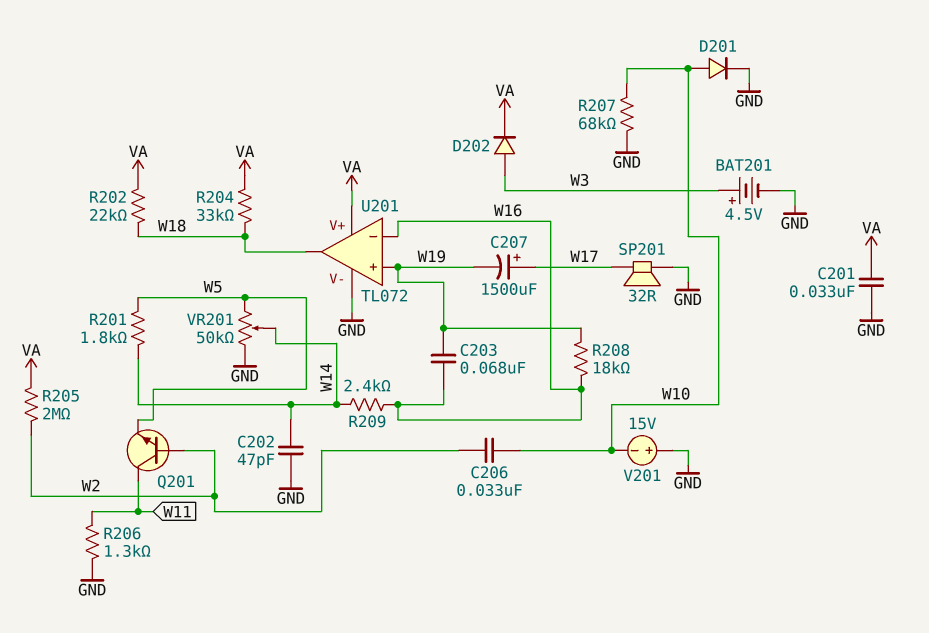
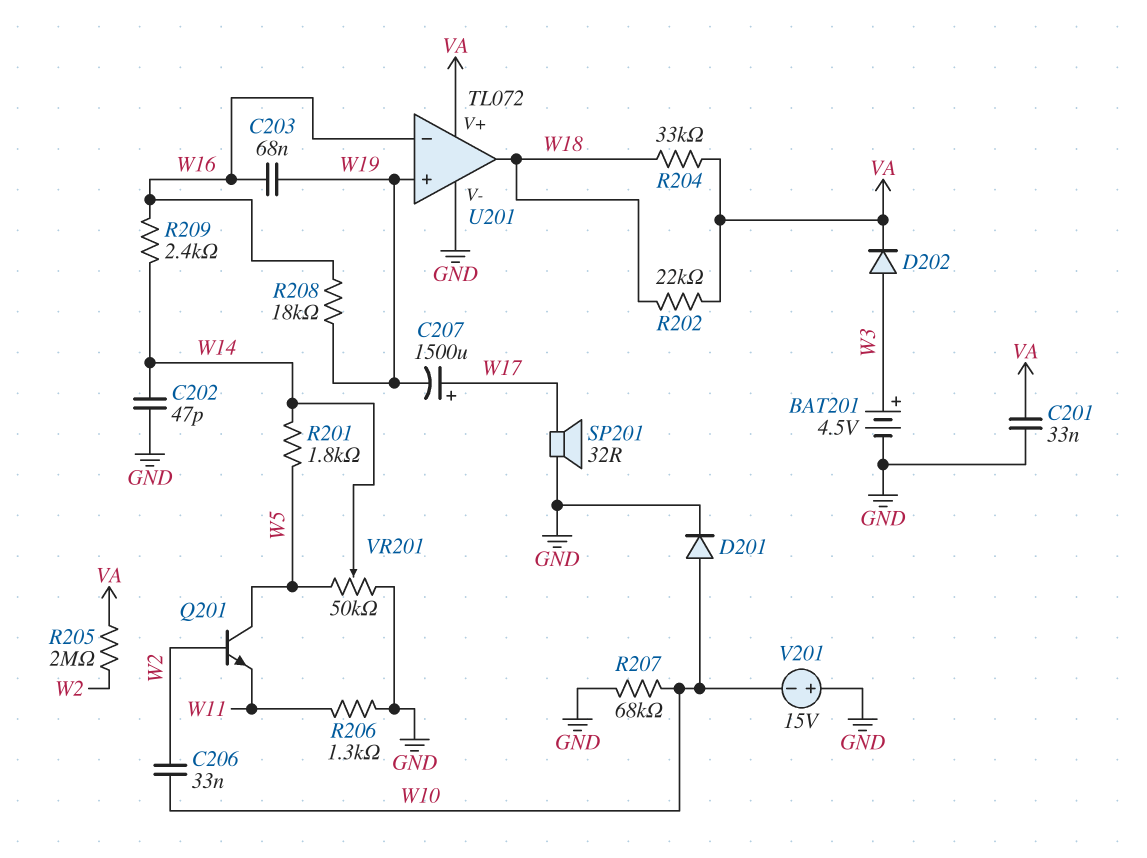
Q201: NPN (B W2, C W11, E W5) -> NPN (B W2, C W5, E W11)

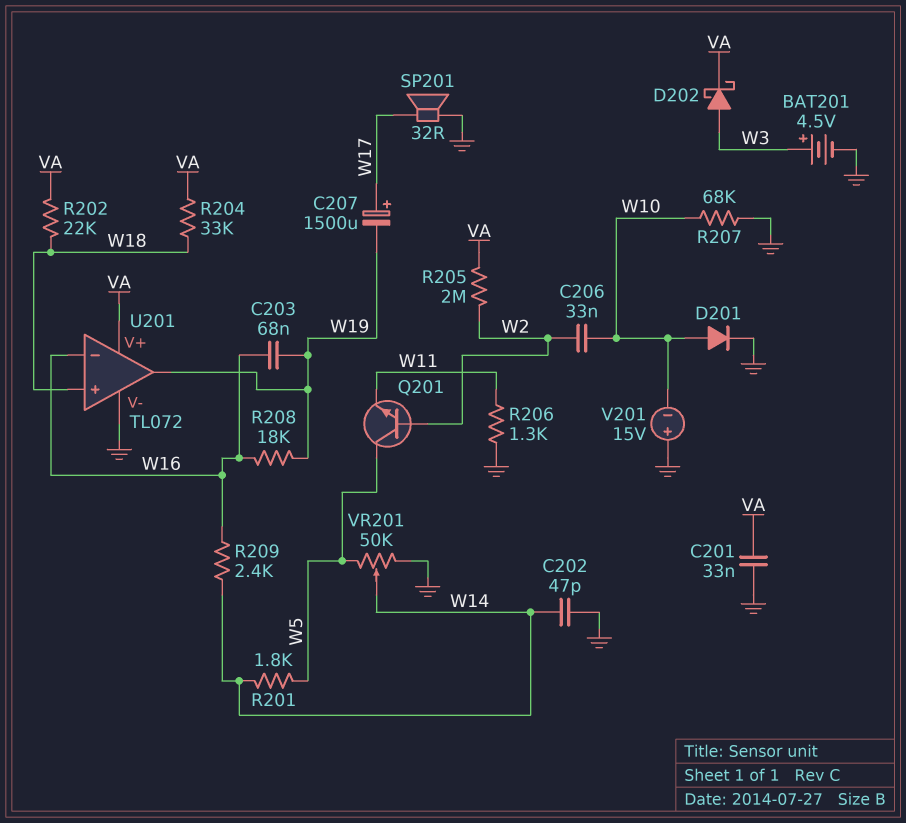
D202: diode (A W3, K VA) -> schottky (A W3, K VA)
U201 pin in+: W19 -> W18
U201 pin out: W18 -> W19

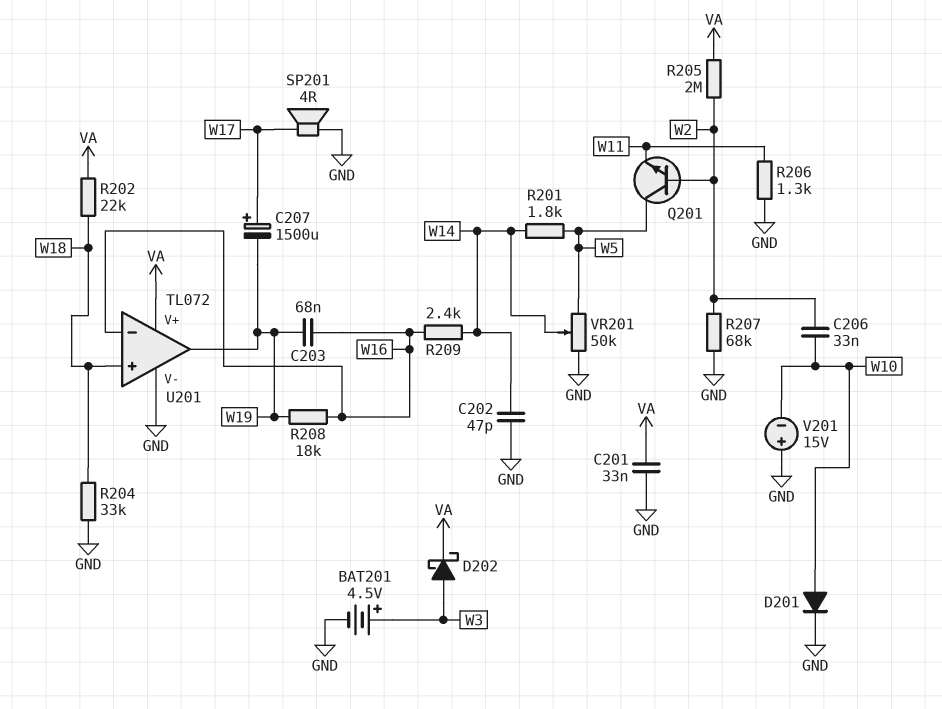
R204: 33k (VA, W18) -> 33k (GND, W18)
R207: 68k (GND, W10) -> 68k (GND, W2)
SP201: speaker 32R (GND, W17) -> speaker 4R (GND, W17)

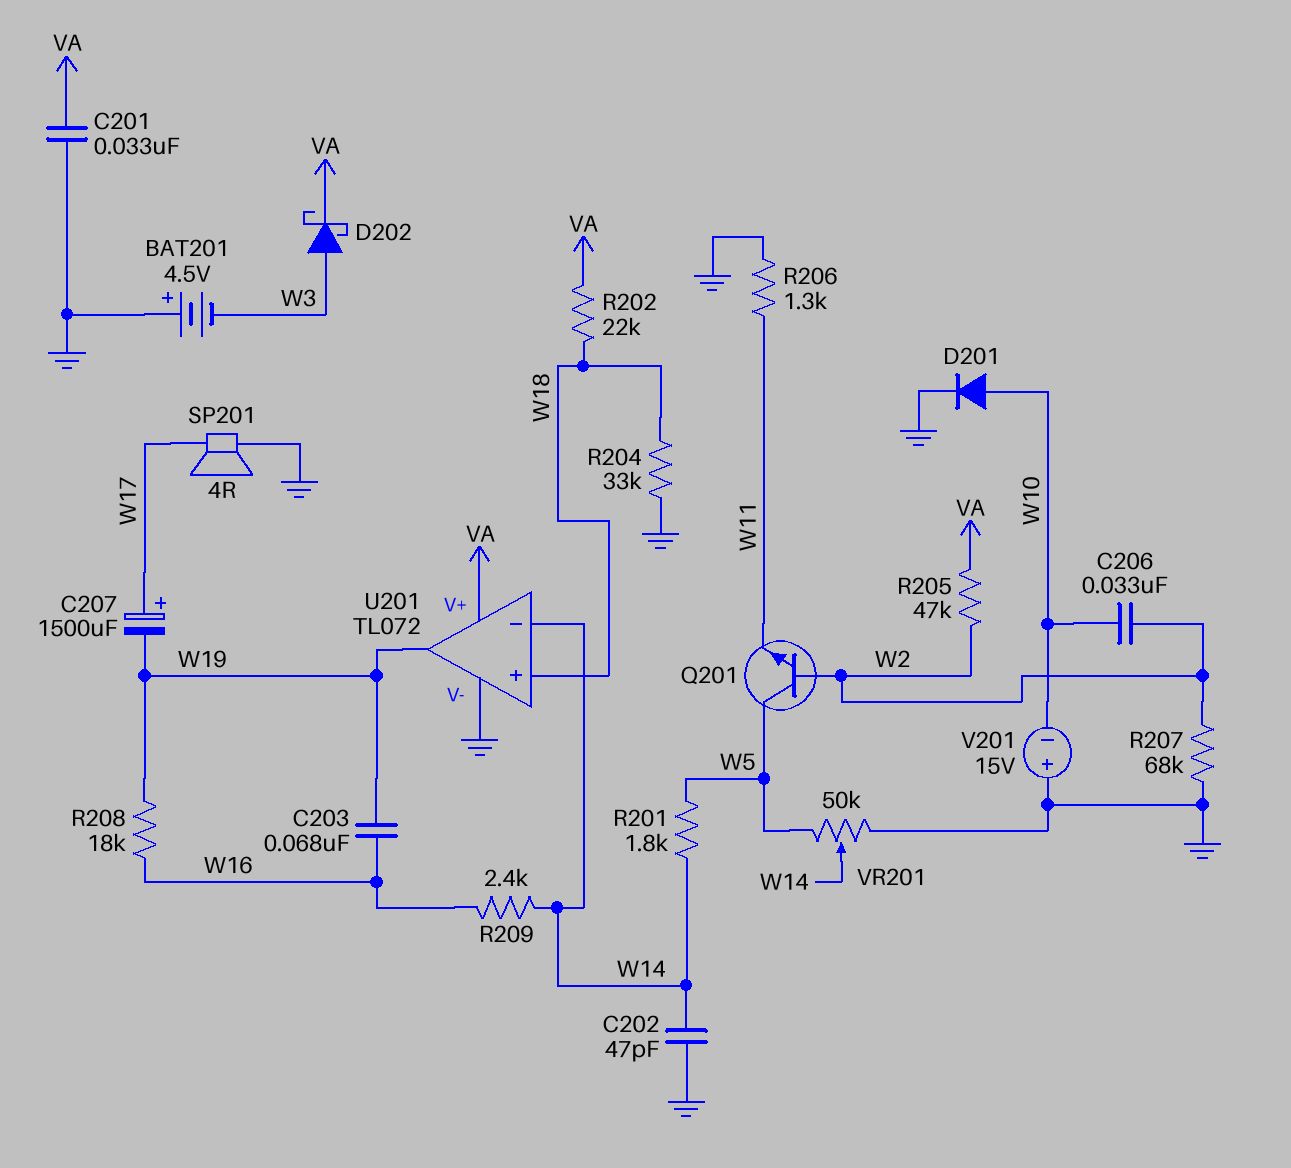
BAT201: 4.5V (plus W3, minus GND) -> 4.5V (plus GND, minus W3)
R205: 2M (VA, W2) -> 47k (VA, W2)
U201 pin in-: W16 -> W14

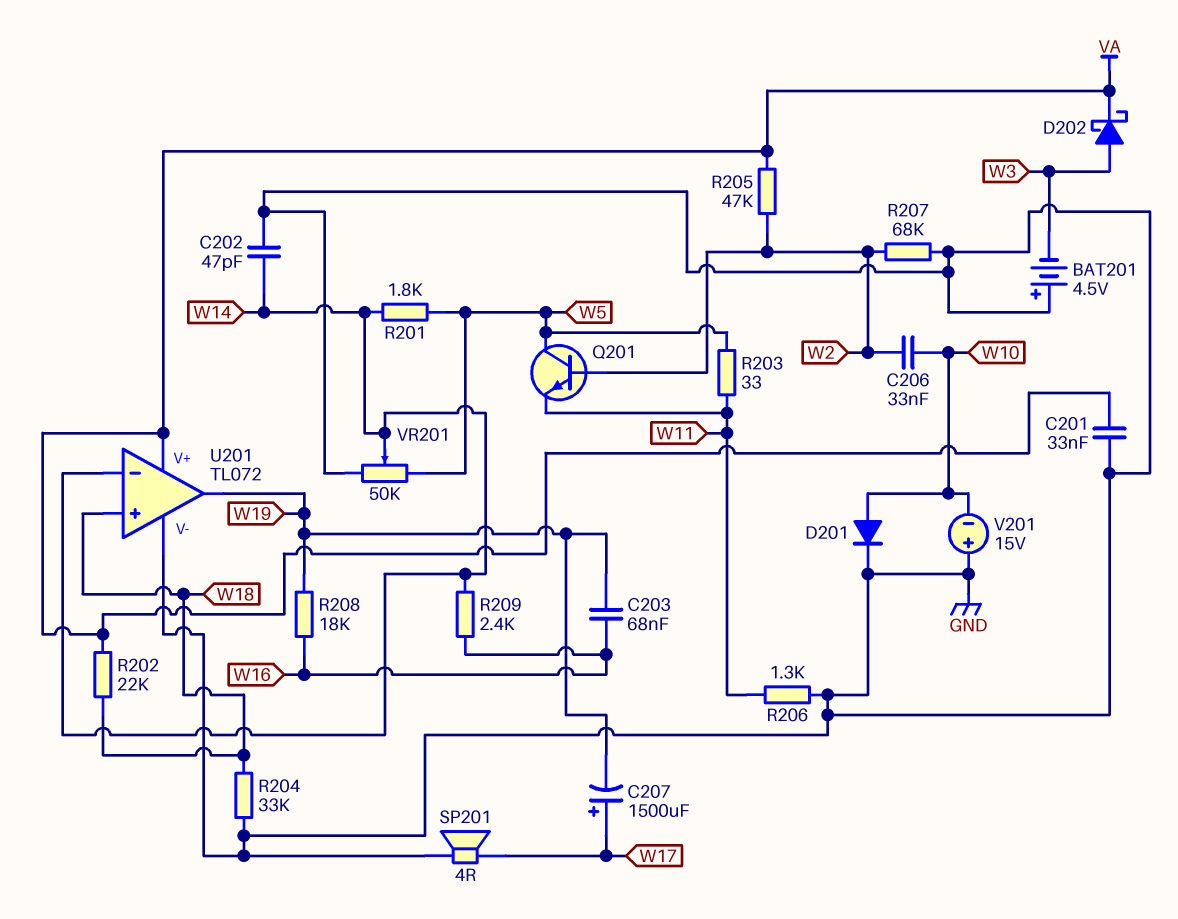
R203: none -> 33 (W5, W11)

